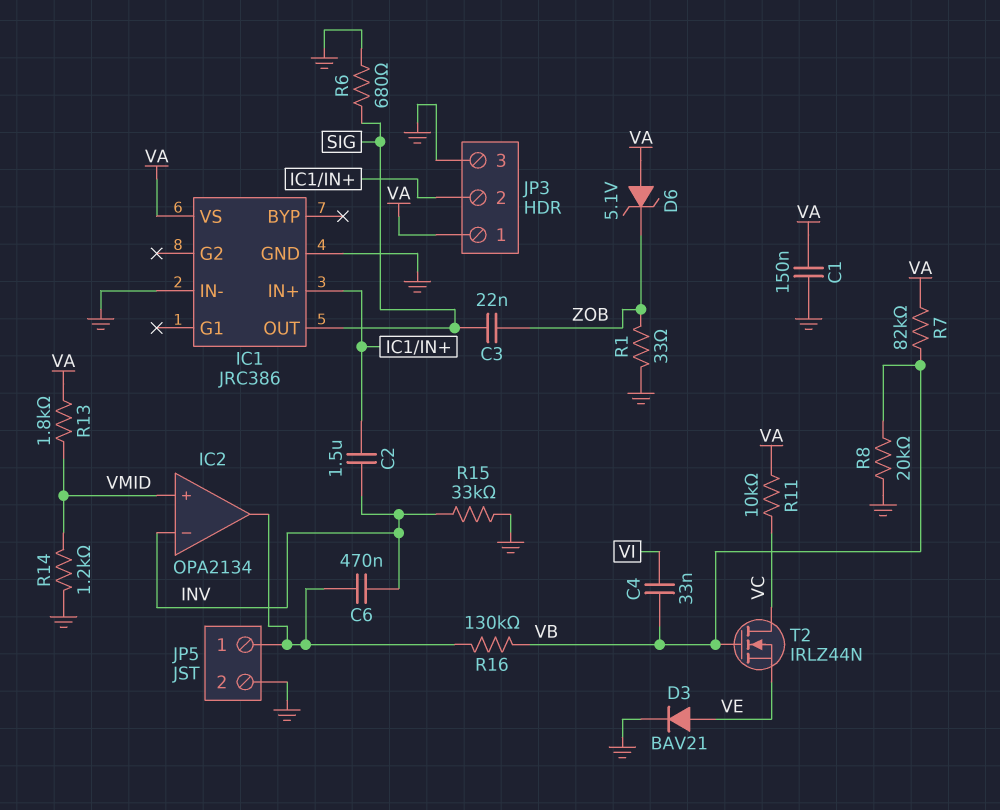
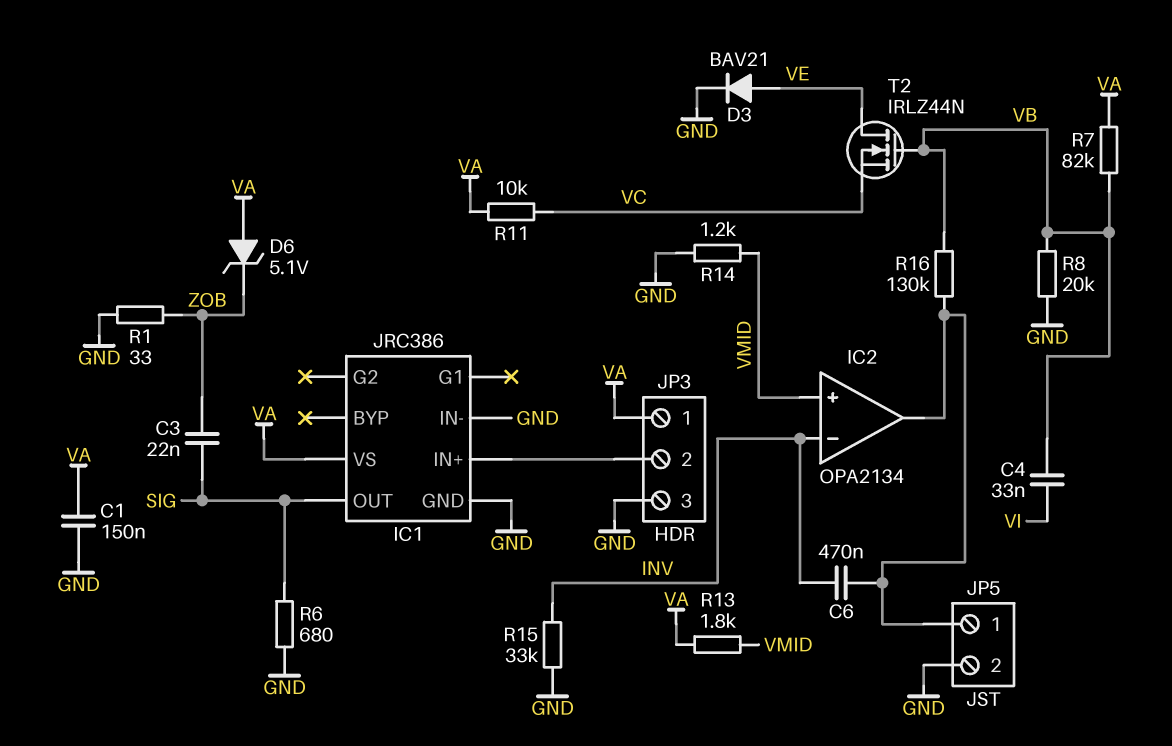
C2: 1.5uF (IC1/IN+, INV) -> none
T2: NMOS IRLZ44N (G VB, D VC, S VE) -> NMOS IRLZ44N (G VB, D VE, S VC)

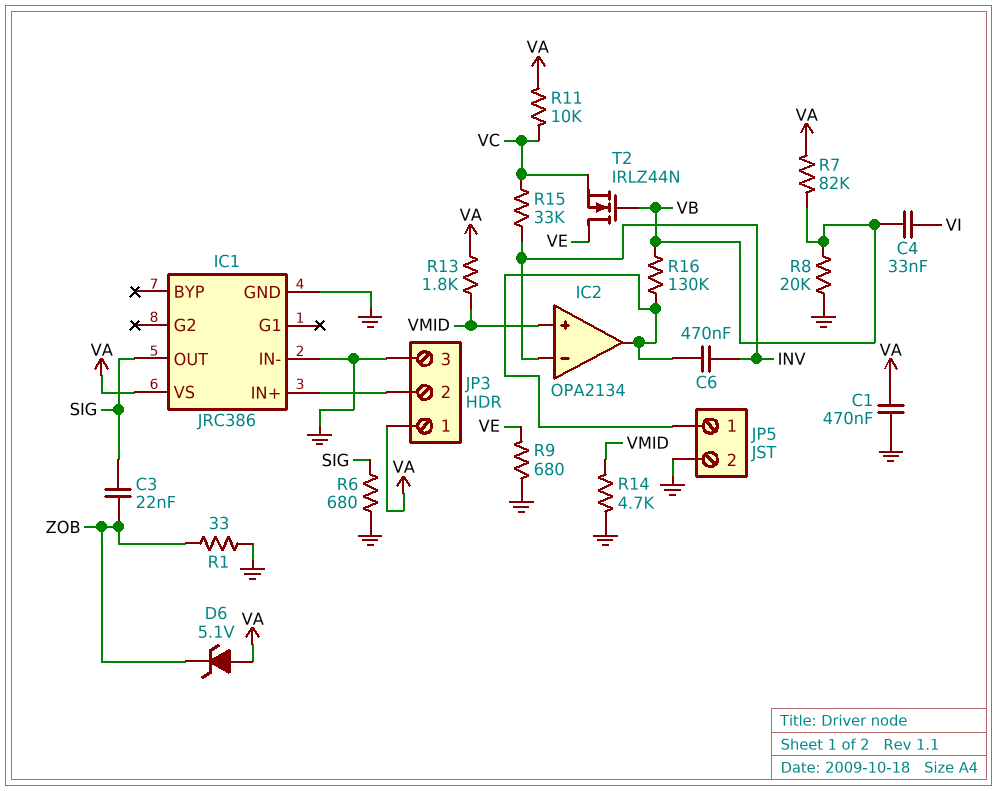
C1: 150nF (GND, VA) -> 470nF (GND, VA)
D3: diode BAV21 (A VE, K GND) -> none
R9: none -> 680 (GND, VE)
R14: 1.2k (GND, VMID) -> 4.7k (GND, VMID)
R15: 33k (GND, INV) -> 33k (INV, VC)

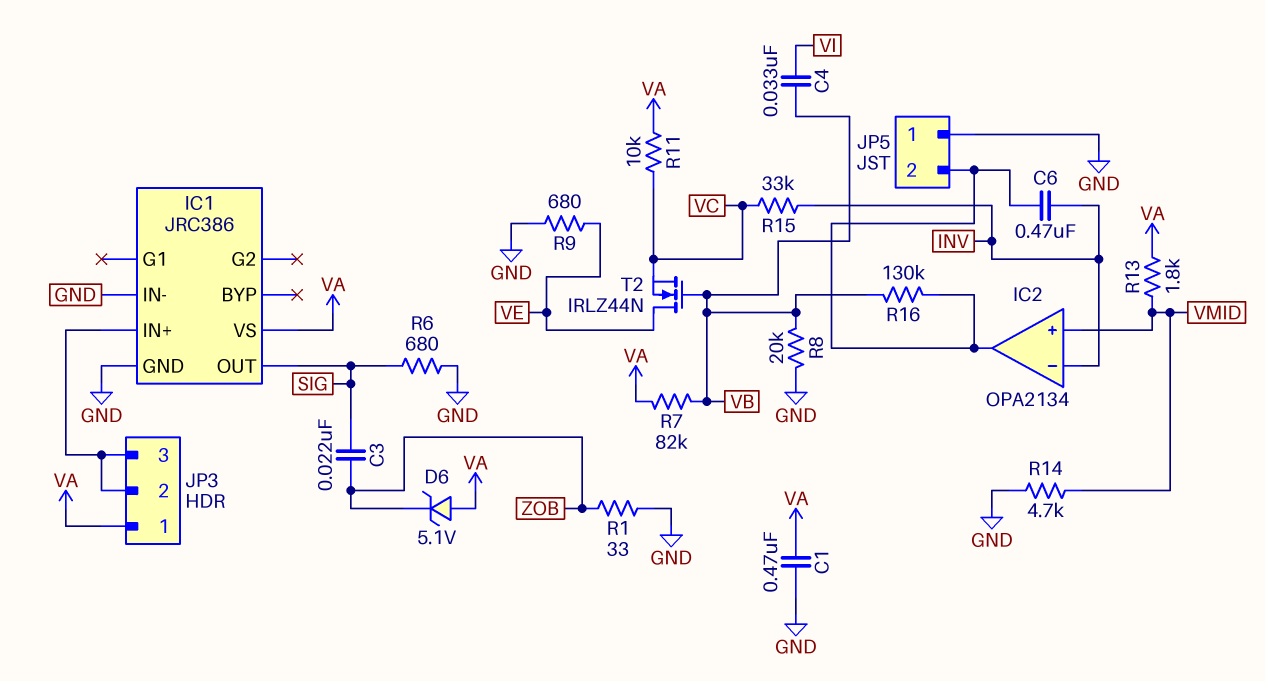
JP3 pin 3: GND -> IC1/IN+
JP5 pin 1: IC2/out -> GND
JP5 pin 2: GND -> IC2/out

